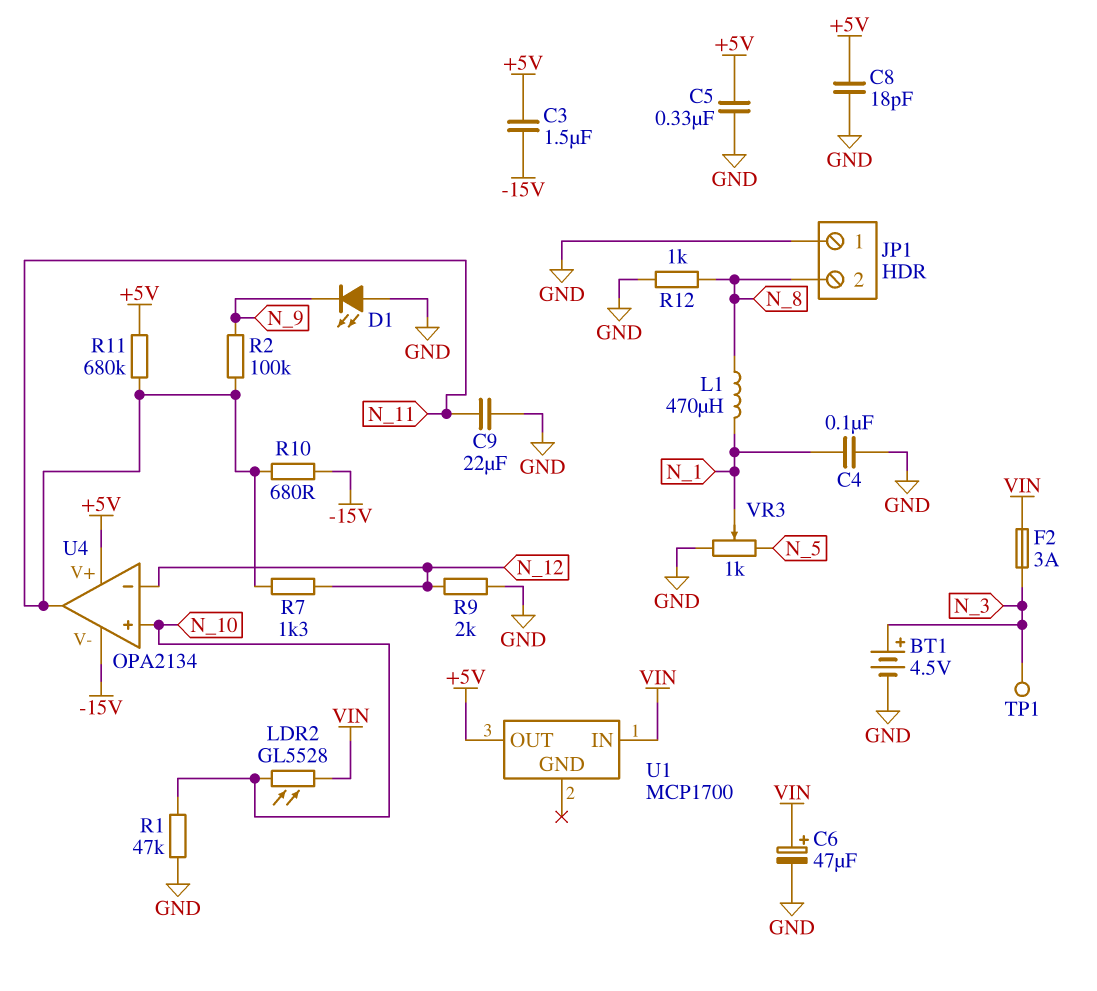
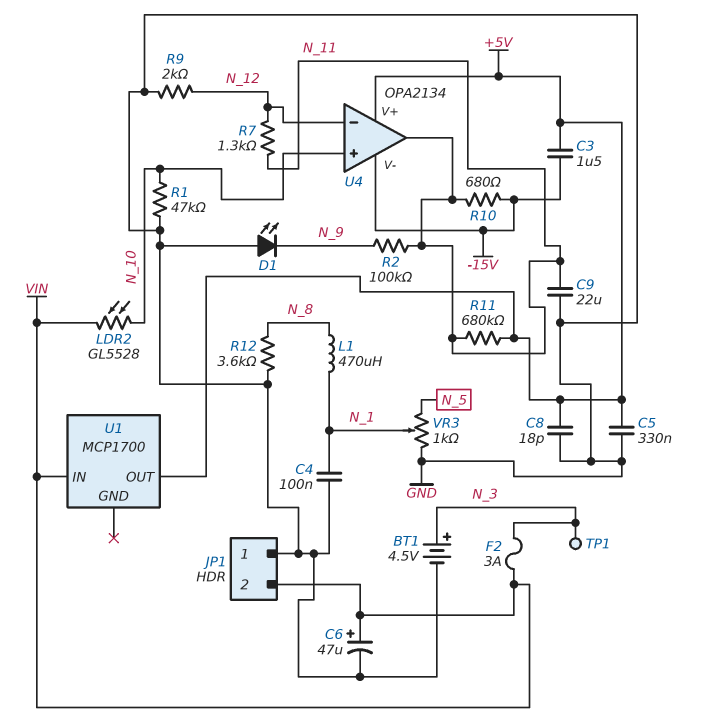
JP1 pin 2: N_8 -> VIN
R12: 1k (GND, N_8) -> 3.6k (GND, N_8)

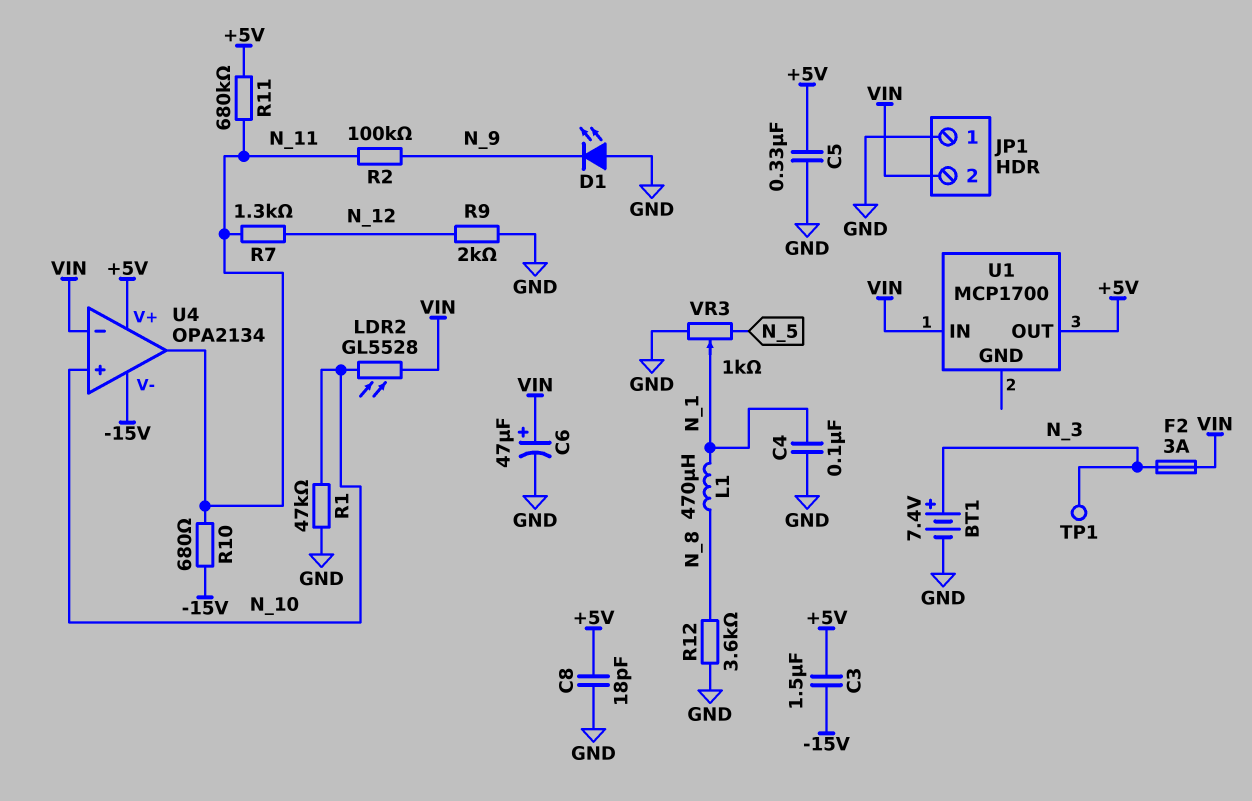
BT1: 4.5V (plus N_3, minus GND) -> 7.4V (plus N_3, minus GND)
C9: 22uF (GND, N_11) -> none
U4 pin in-: N_12 -> VIN

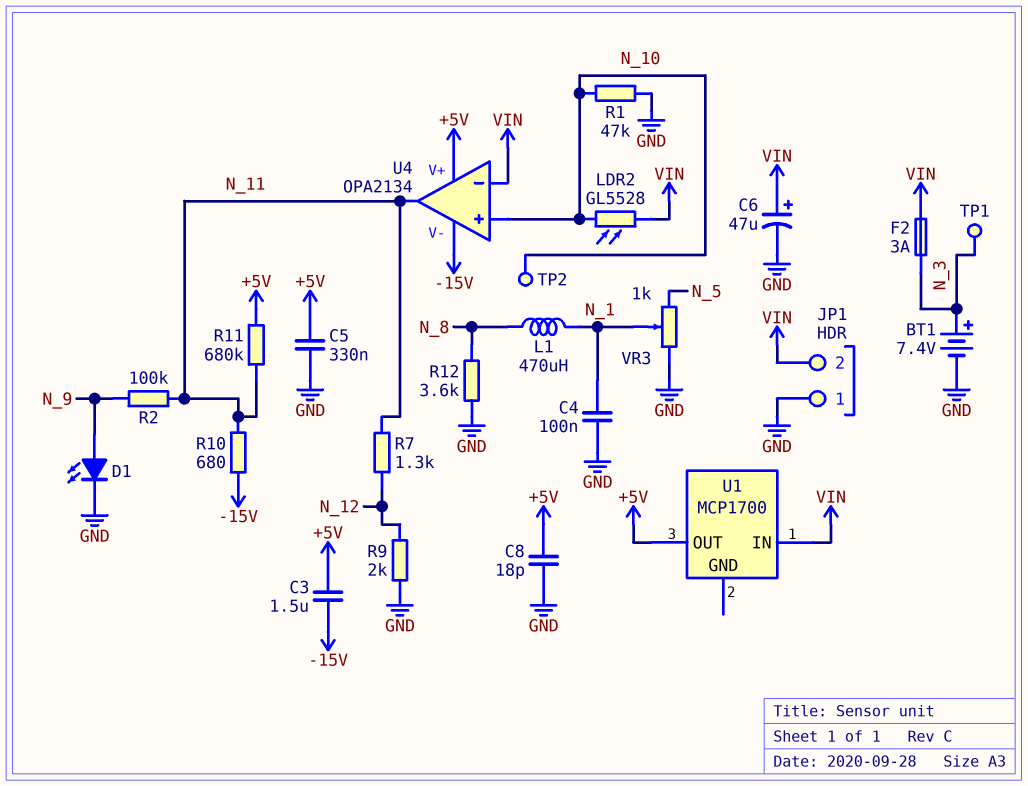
D1: LED (A GND, K N_9) -> LED (A N_9, K GND)
TP2: none -> test point (N_10)

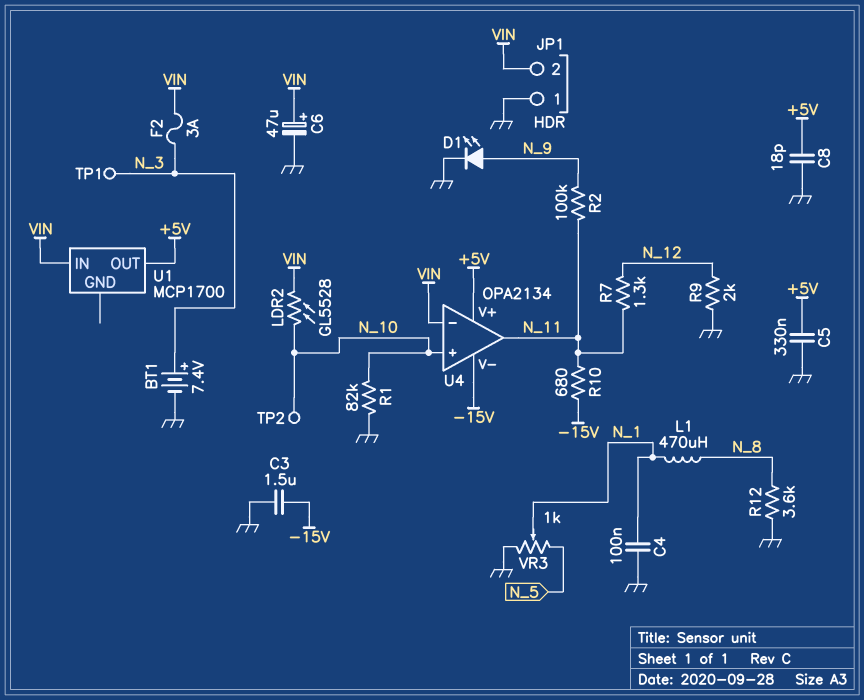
C3: 1.5uF (+5V, -15V) -> 1.5uF (-15V, GND)
R1: 47k (GND, N_10) -> 82k (GND, N_10)
R11: 680k (+5V, N_11) -> none

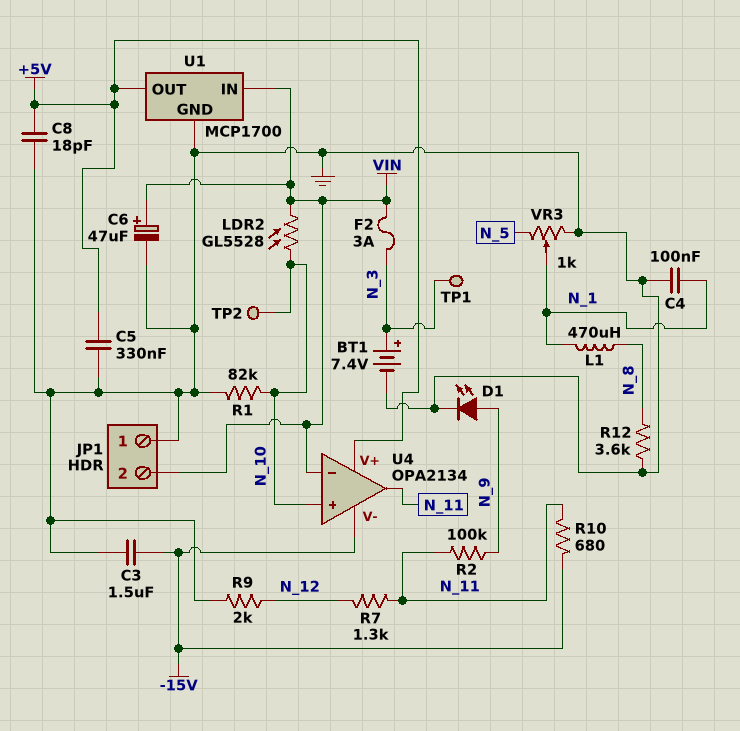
U1 pin GND: none -> GND

